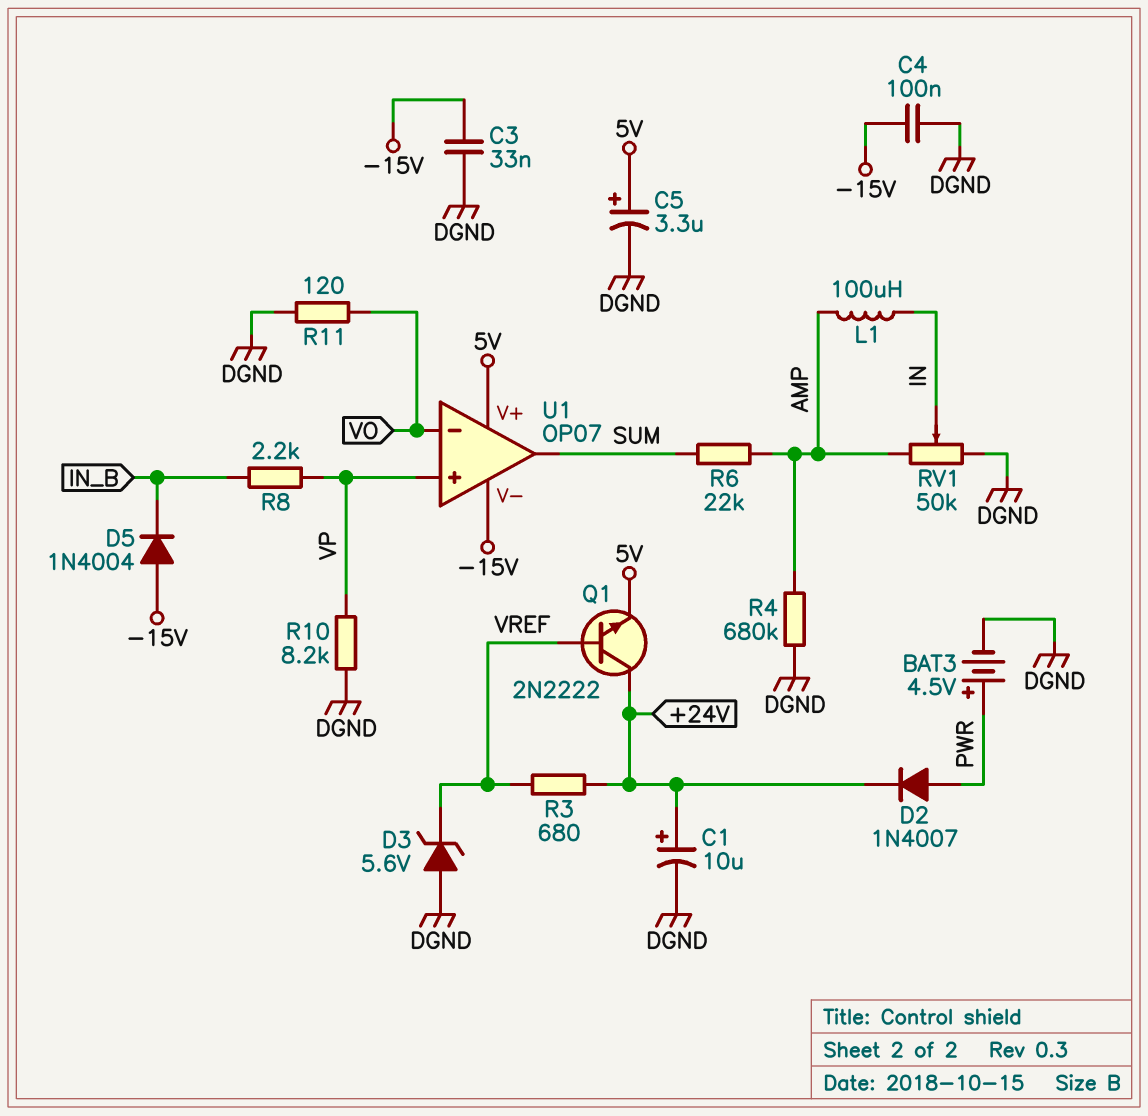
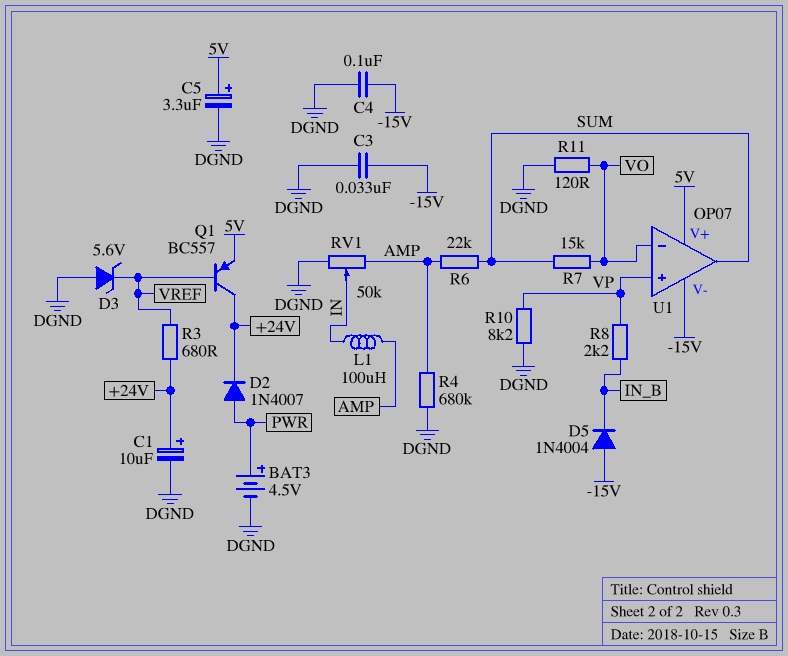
Q1: NPN 2N2222 (B VREF, C +24V, E 5V) -> PNP BC557 (B VREF, C +24V, E 5V)
R7: none -> 15k (SUM, VO)

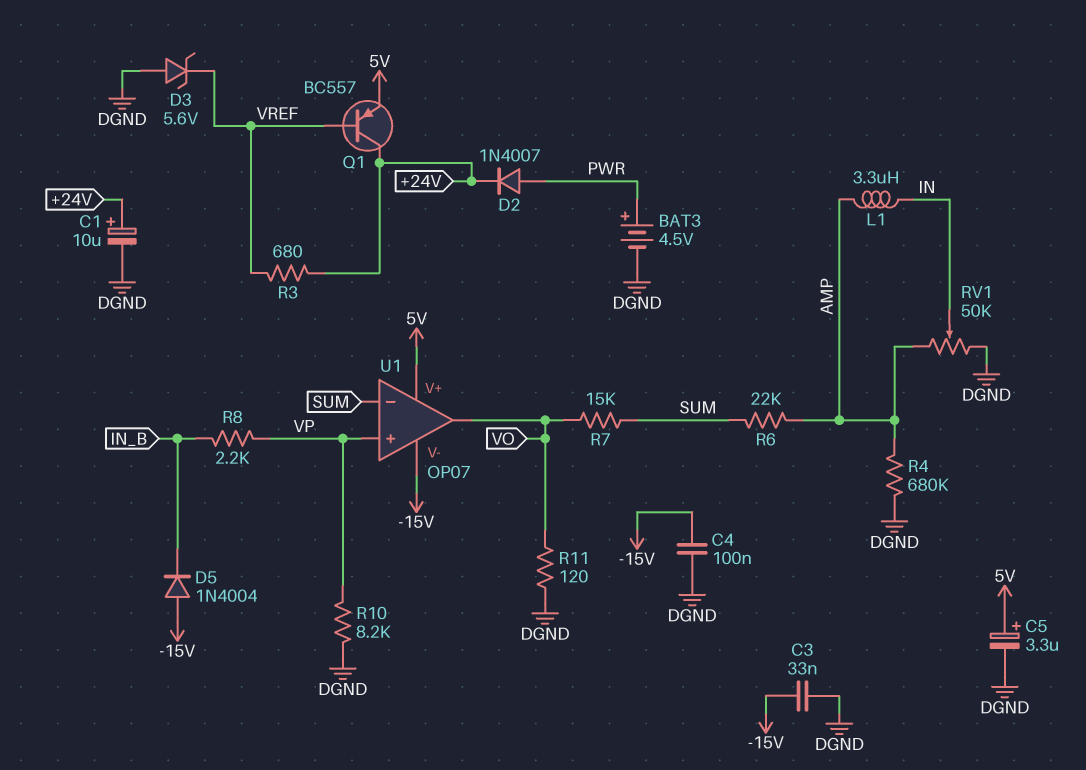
L1: 100uH (AMP, IN) -> 3.3uH (AMP, IN)
U1 pin in-: VO -> SUM
U1 pin out: SUM -> VO

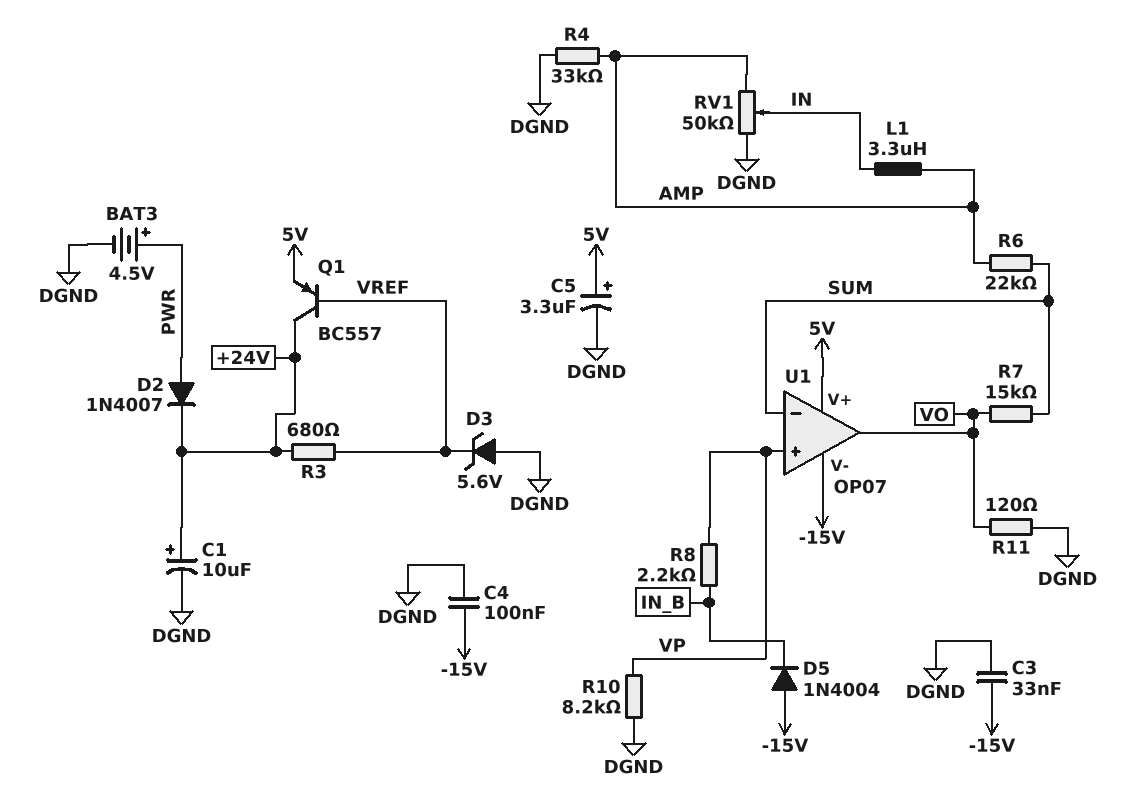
R4: 680k (AMP, DGND) -> 33k (AMP, DGND)

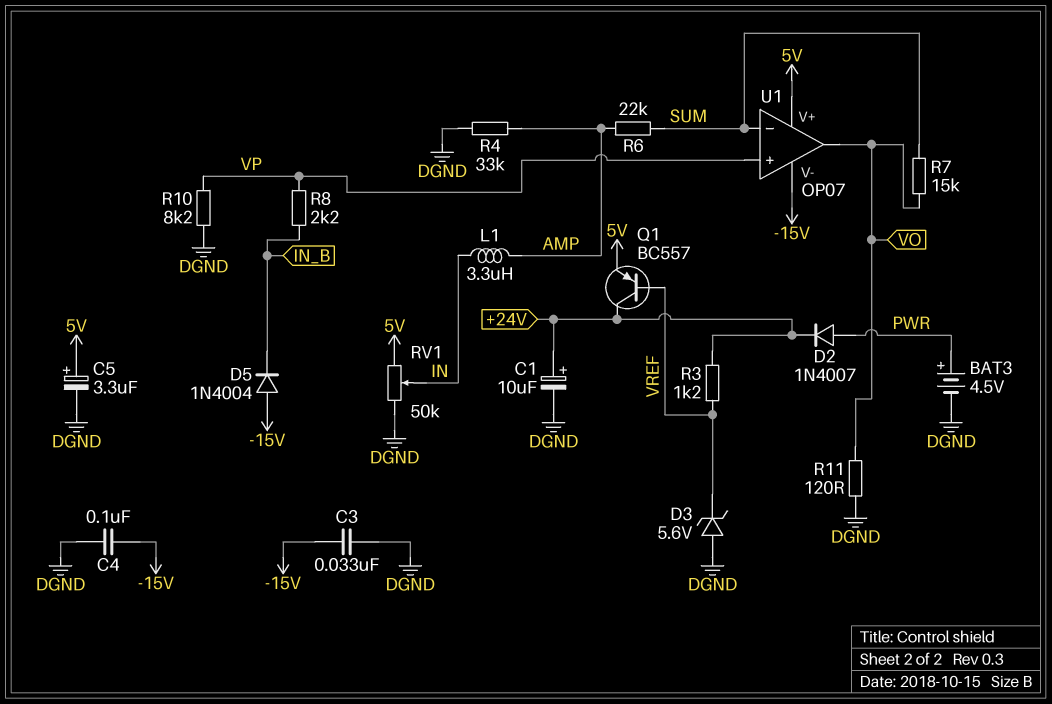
R3: 680 (+24V, VREF) -> 1.2k (+24V, VREF)
RV1: 50k (AMP, DGND, wiper IN) -> 50k (5V, DGND, wiper IN)

